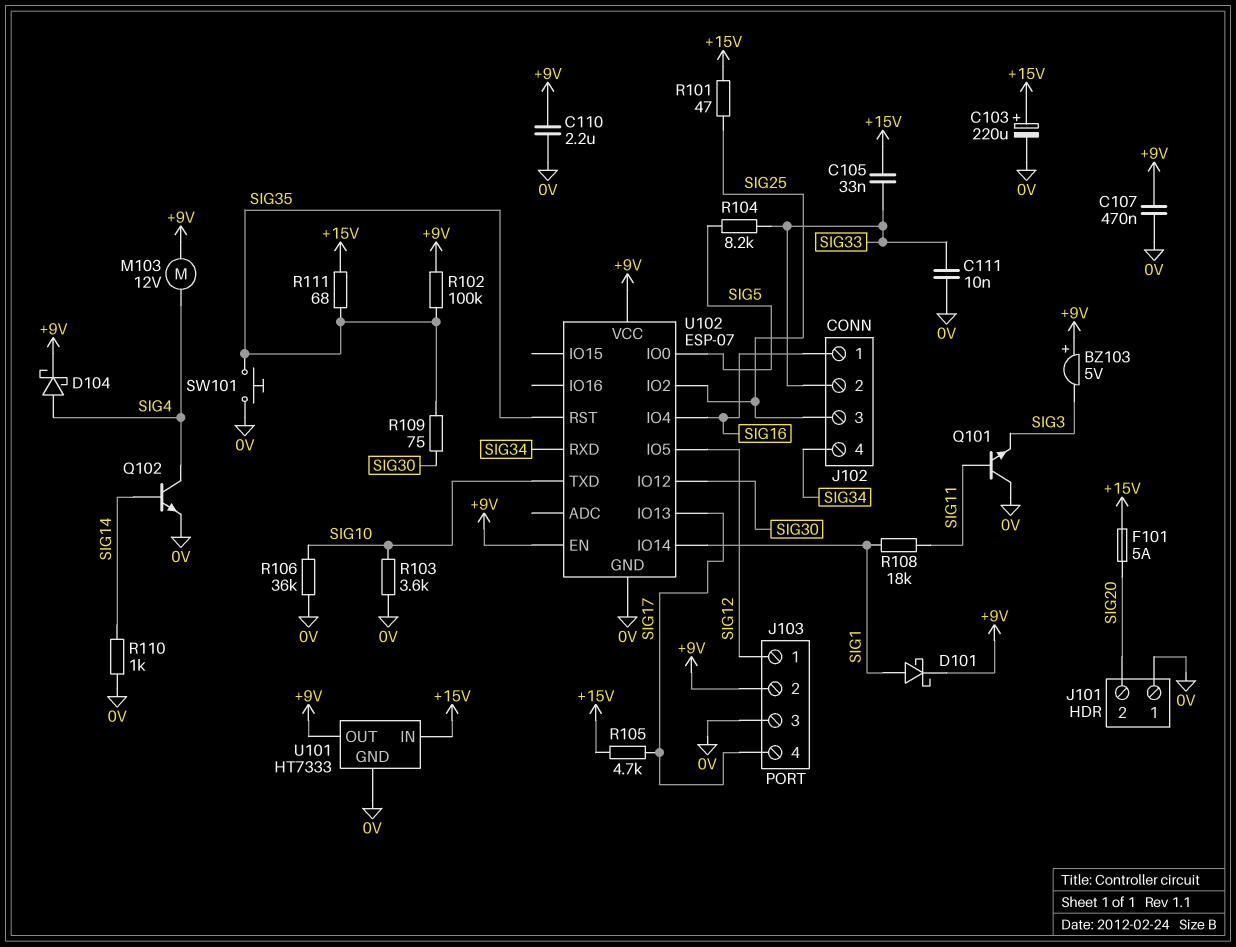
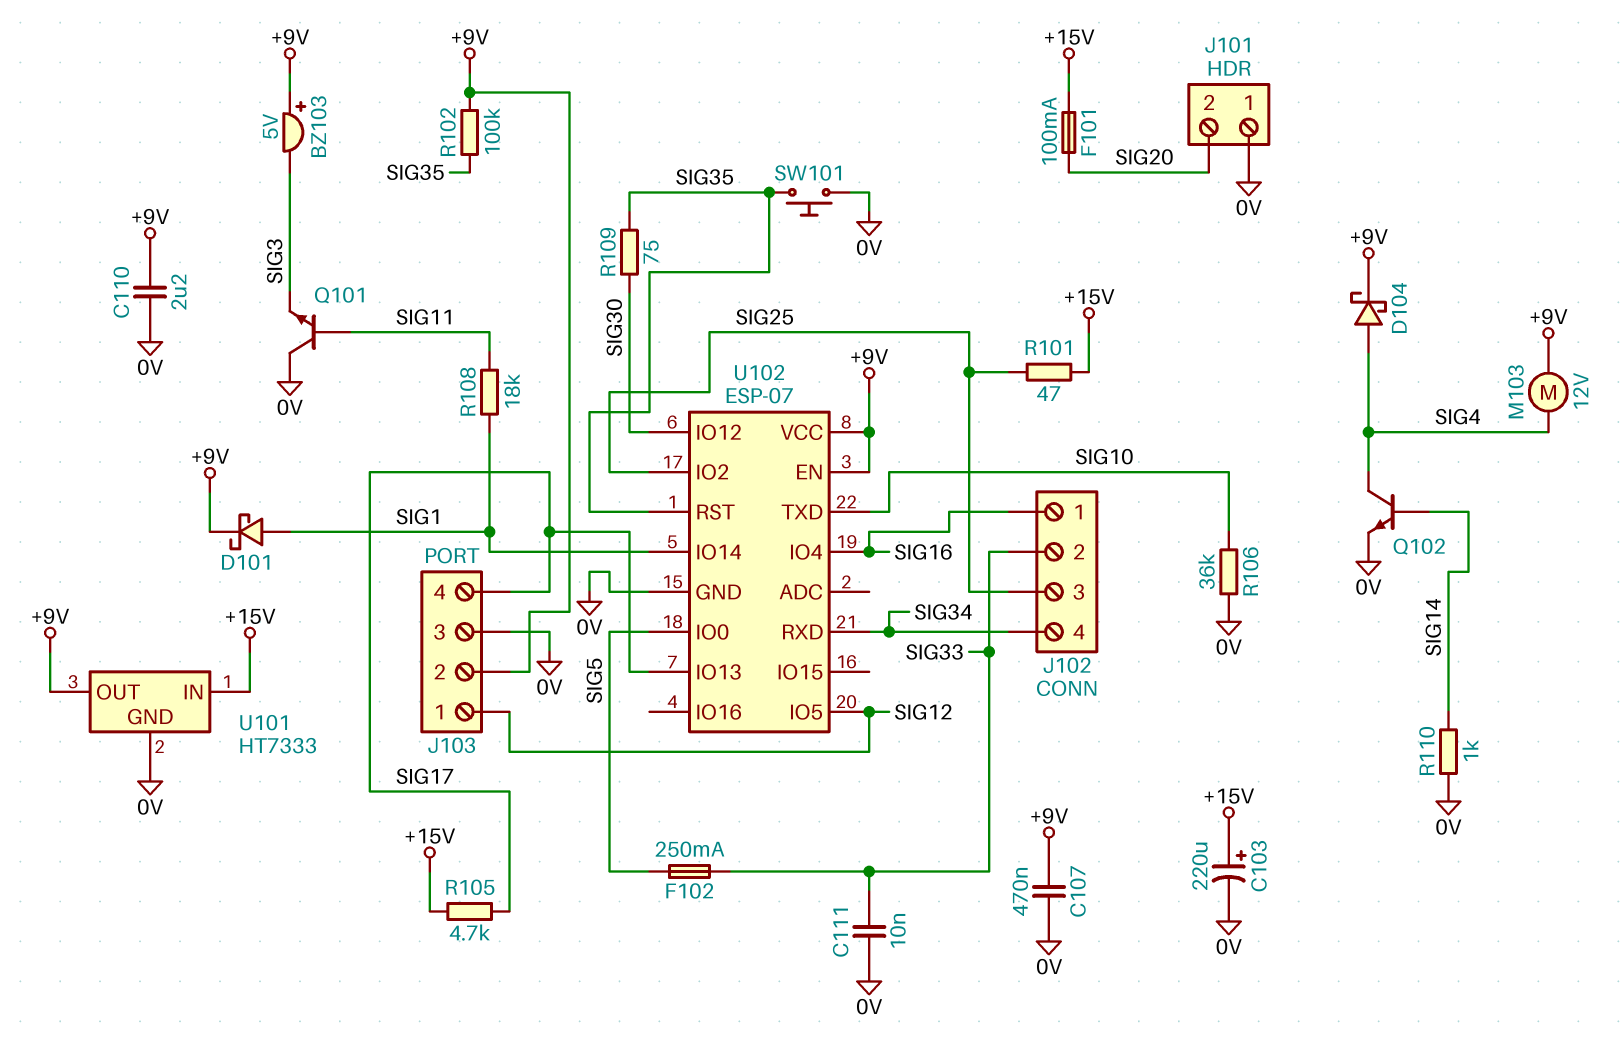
C105: 33nF (+15V, SIG33) -> none
F101: 5A (+15V, SIG20) -> 100mA (+15V, SIG20)
F102: none -> 250mA (SIG5, SIG33)
R103: 3.6k (0V, SIG10) -> none
R104: 8.2k (SIG5, SIG33) -> none
R111: 68 (+15V, SIG35) -> none

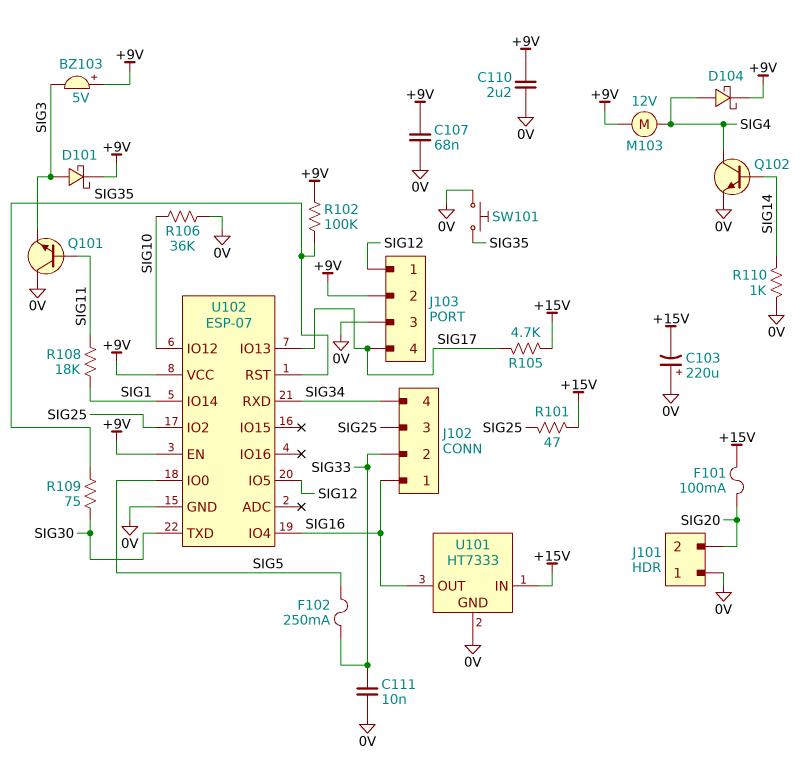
C103: 220uF (plus +15V, minus 0V) -> 220uF (plus 0V, minus +15V)
C107: 470nF (+9V, 0V) -> 68nF (+9V, 0V)
D101: schottky (A SIG1, K +9V) -> schottky (A SIG3, K +9V)
U101 pin OUT: +9V -> SIG16
U102 pin IO12: SIG30 -> SIG10
U102 pin TXD: SIG10 -> SIG30

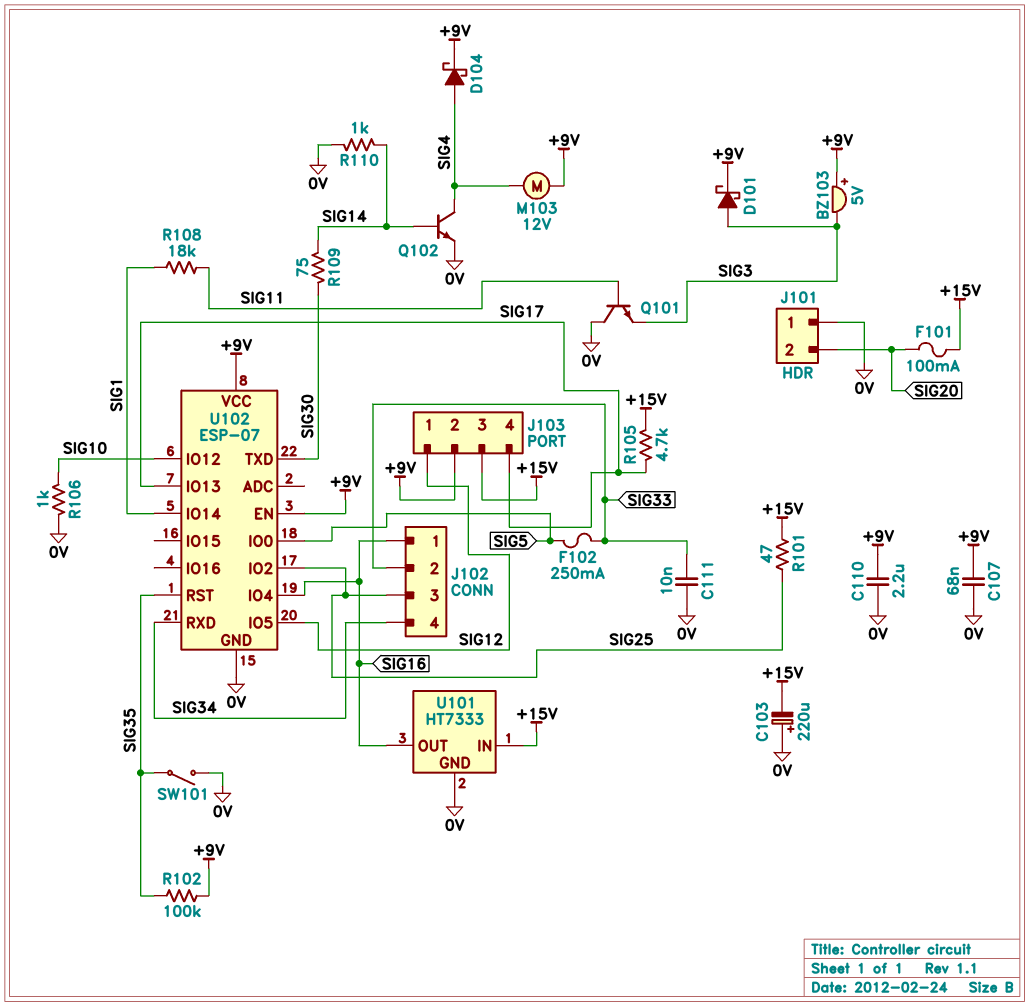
J103 pin 3: 0V -> +15V
R106: 36k (0V, SIG10) -> 1k (0V, SIG10)
R109: 75 (SIG30, SIG35) -> 75 (SIG14, SIG30)
SW101: button (0V, SIG35) -> switch (0V, SIG35)

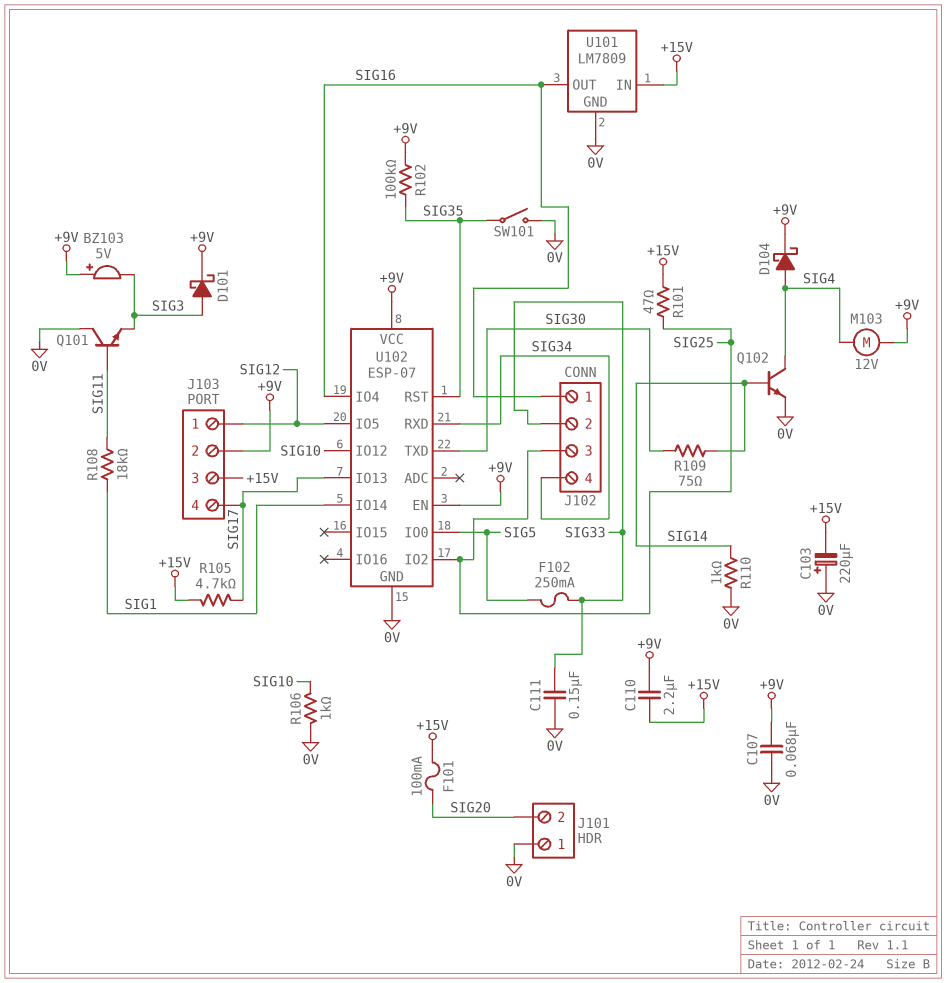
C110: 2.2uF (+9V, 0V) -> 2.2uF (+9V, +15V)
C111: 10nF (0V, SIG33) -> 150nF (0V, SIG33)
U101: HT7333 -> LM7809

